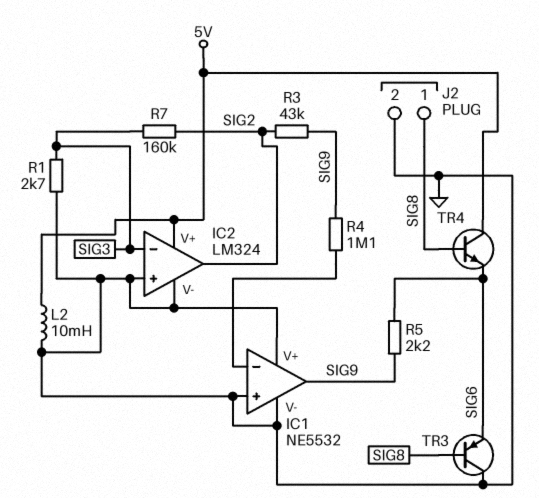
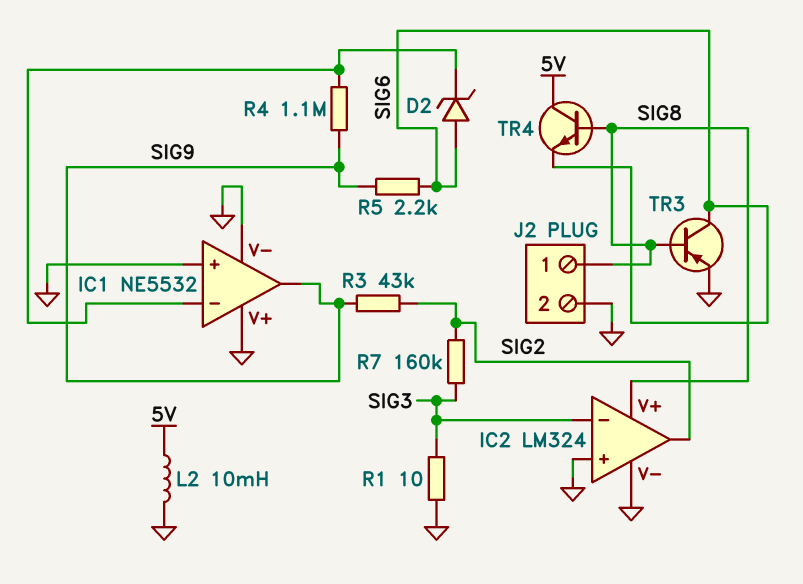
D2: none -> zener (A SIG6, K IC1/in-)
IC2 pin V+: 5V -> SIG8
R1: 2.7k (GND, SIG3) -> 10 (GND, SIG3)
TR3: PNP (B SIG8, C GND, E SIG6) -> PNP (B SIG8, C SIG6, E GND)

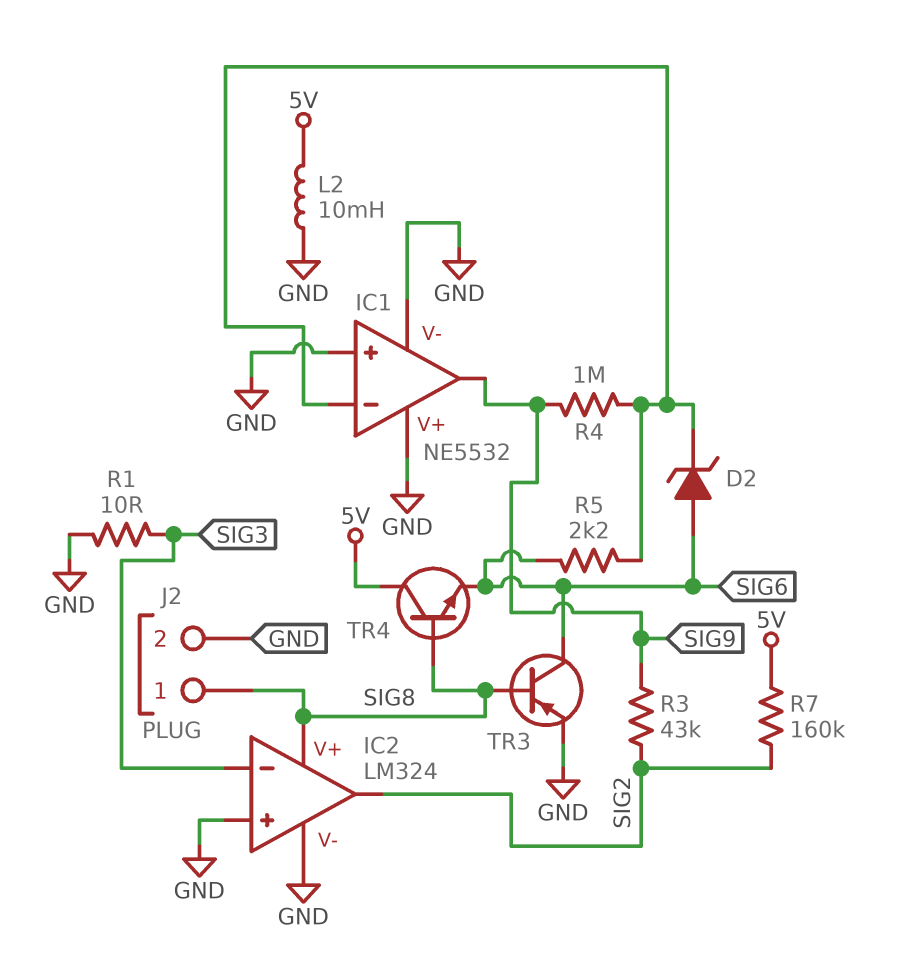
R4: 1.1M (IC1/in-, SIG9) -> 1M (IC1/in-, SIG9)
R5: 2.2k (SIG6, SIG9) -> 2.2k (IC1/in-, SIG6)
R7: 160k (SIG2, SIG3) -> 160k (5V, SIG2)

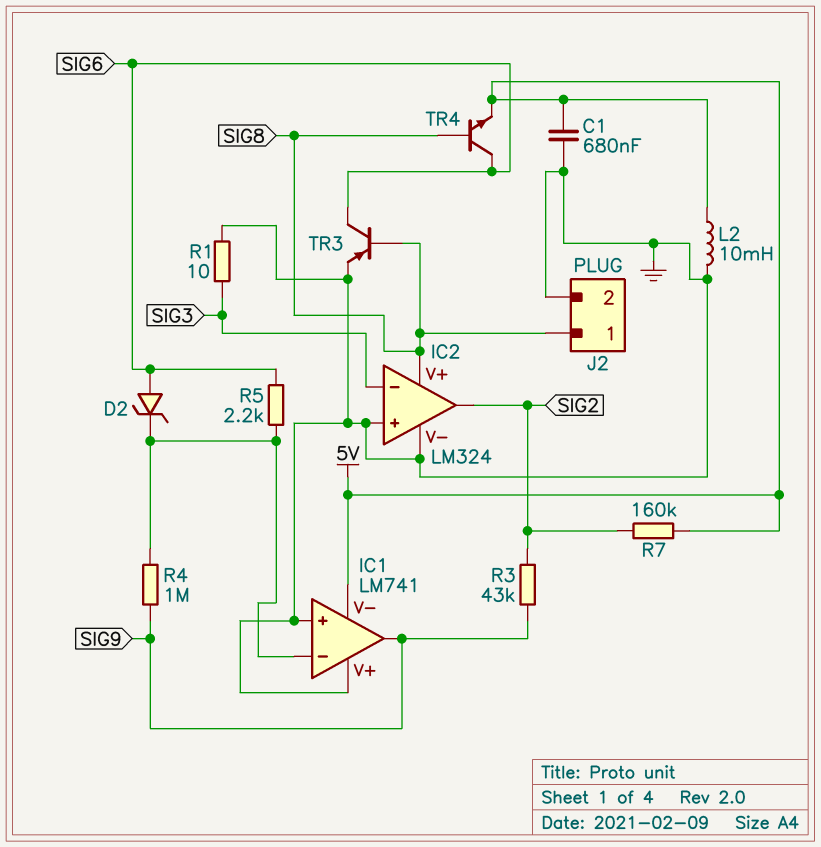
C1: none -> 680nF (5V, GND)
IC1: NE5532 -> LM741
IC1 pin V-: GND -> 5V
TR4: NPN (B SIG8, C 5V, E SIG6) -> NPN (B SIG8, C SIG6, E 5V)

